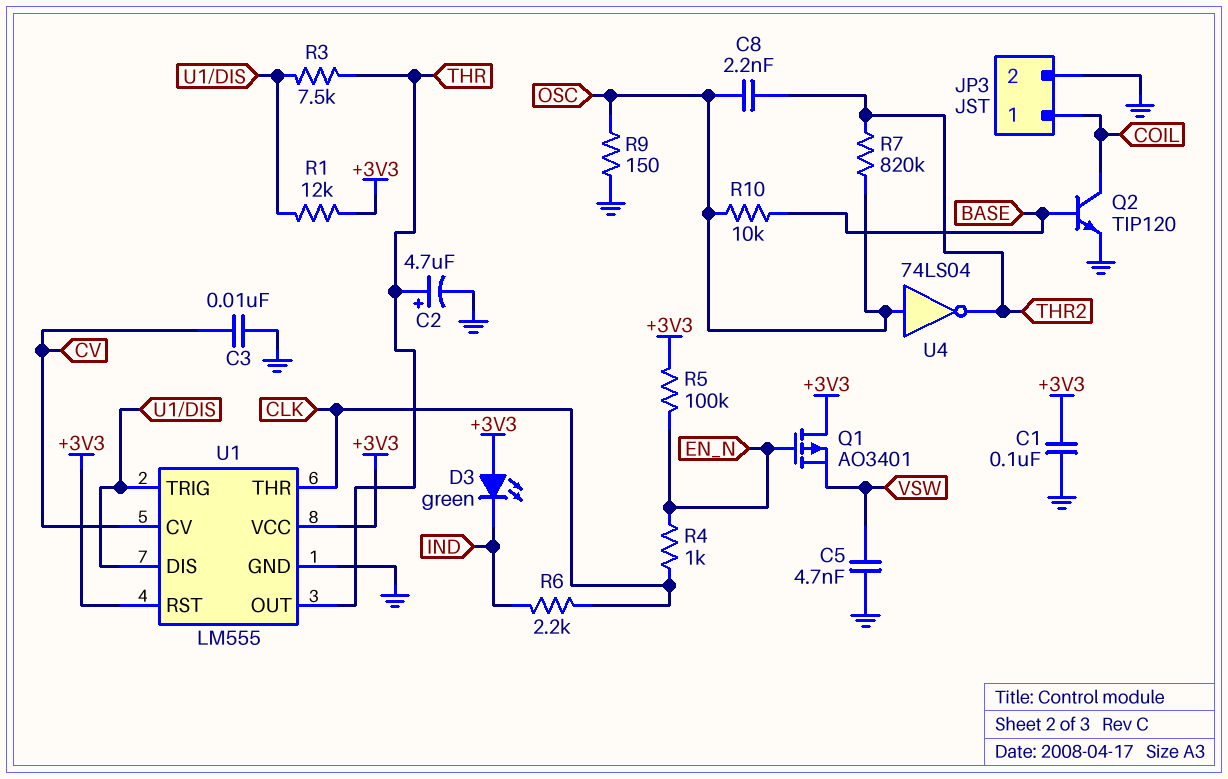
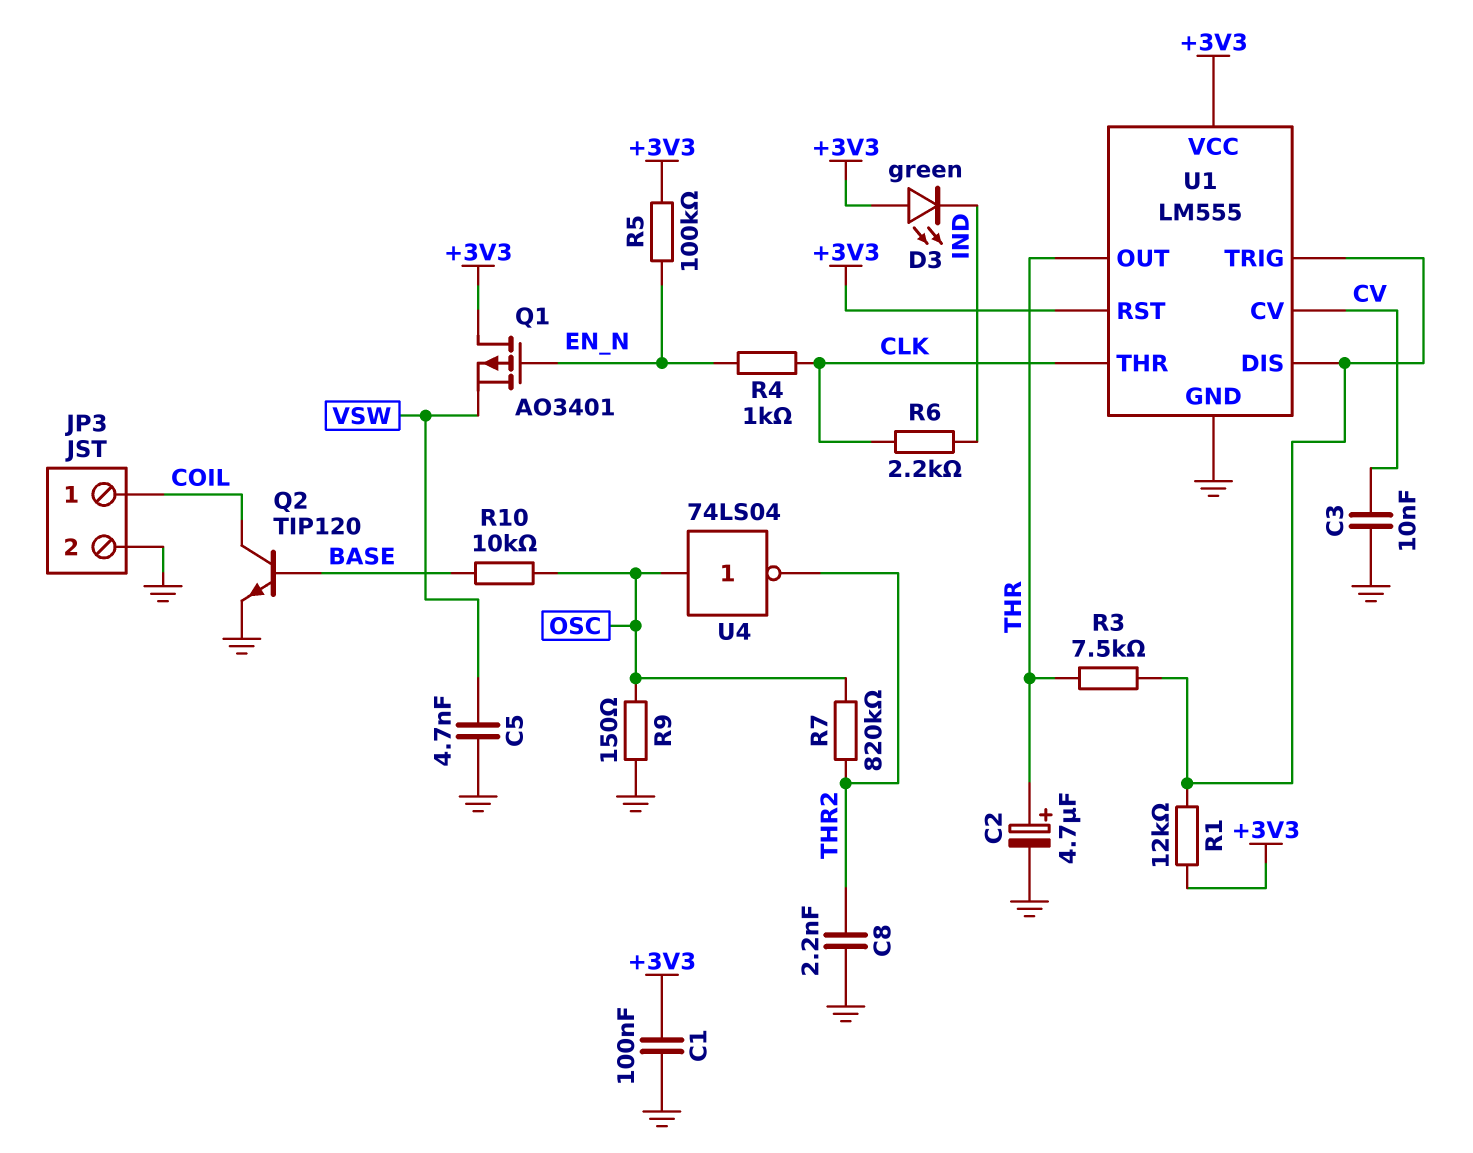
C8: 2.2nF (OSC, THR2) -> 2.2nF (GND, THR2)

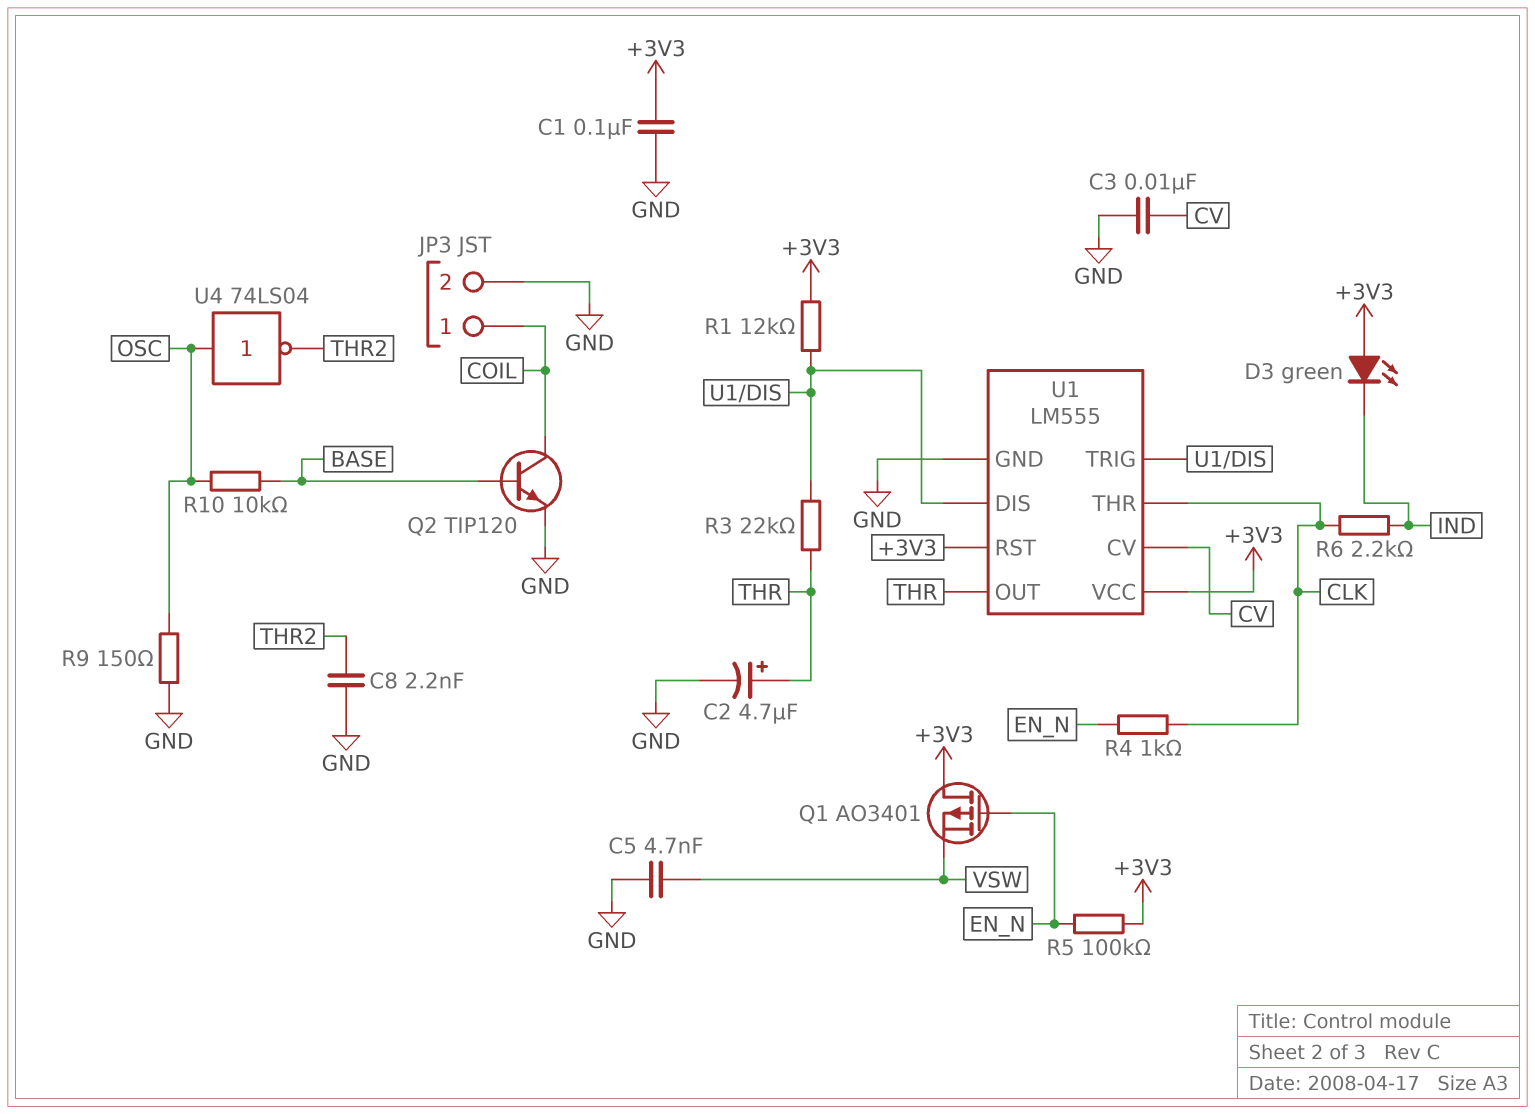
R3: 7.5k (THR, U1/DIS) -> 22k (THR, U1/DIS)
R7: 820k (OSC, THR2) -> none

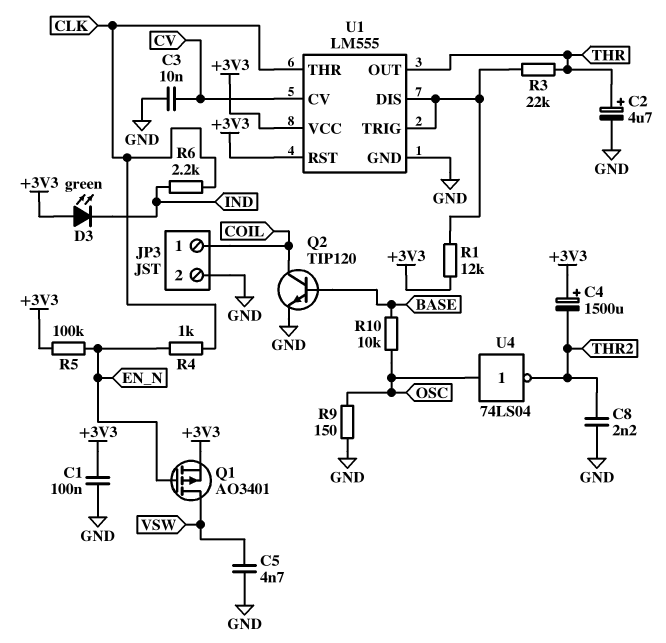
C4: none -> 1500uF (plus +3V3, minus THR2)
Q1: PMOS AO3401 (G EN_N, D +3V3, S VSW) -> PMOS AO3401 (G EN_N, D VSW, S +3V3)

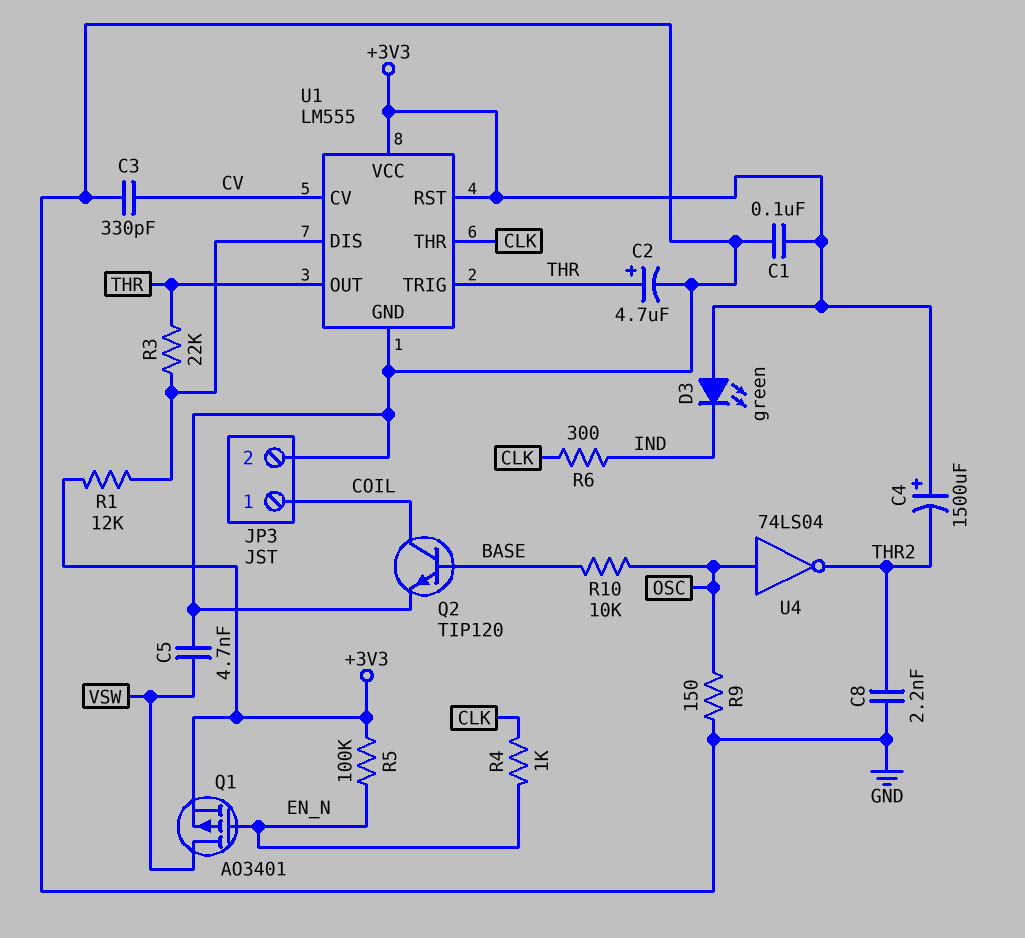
C3: 10nF (CV, GND) -> 330pF (CV, GND)
R6: 2.2k (CLK, IND) -> 300 (CLK, IND)
U1 pin TRIG: U1/DIS -> THR

